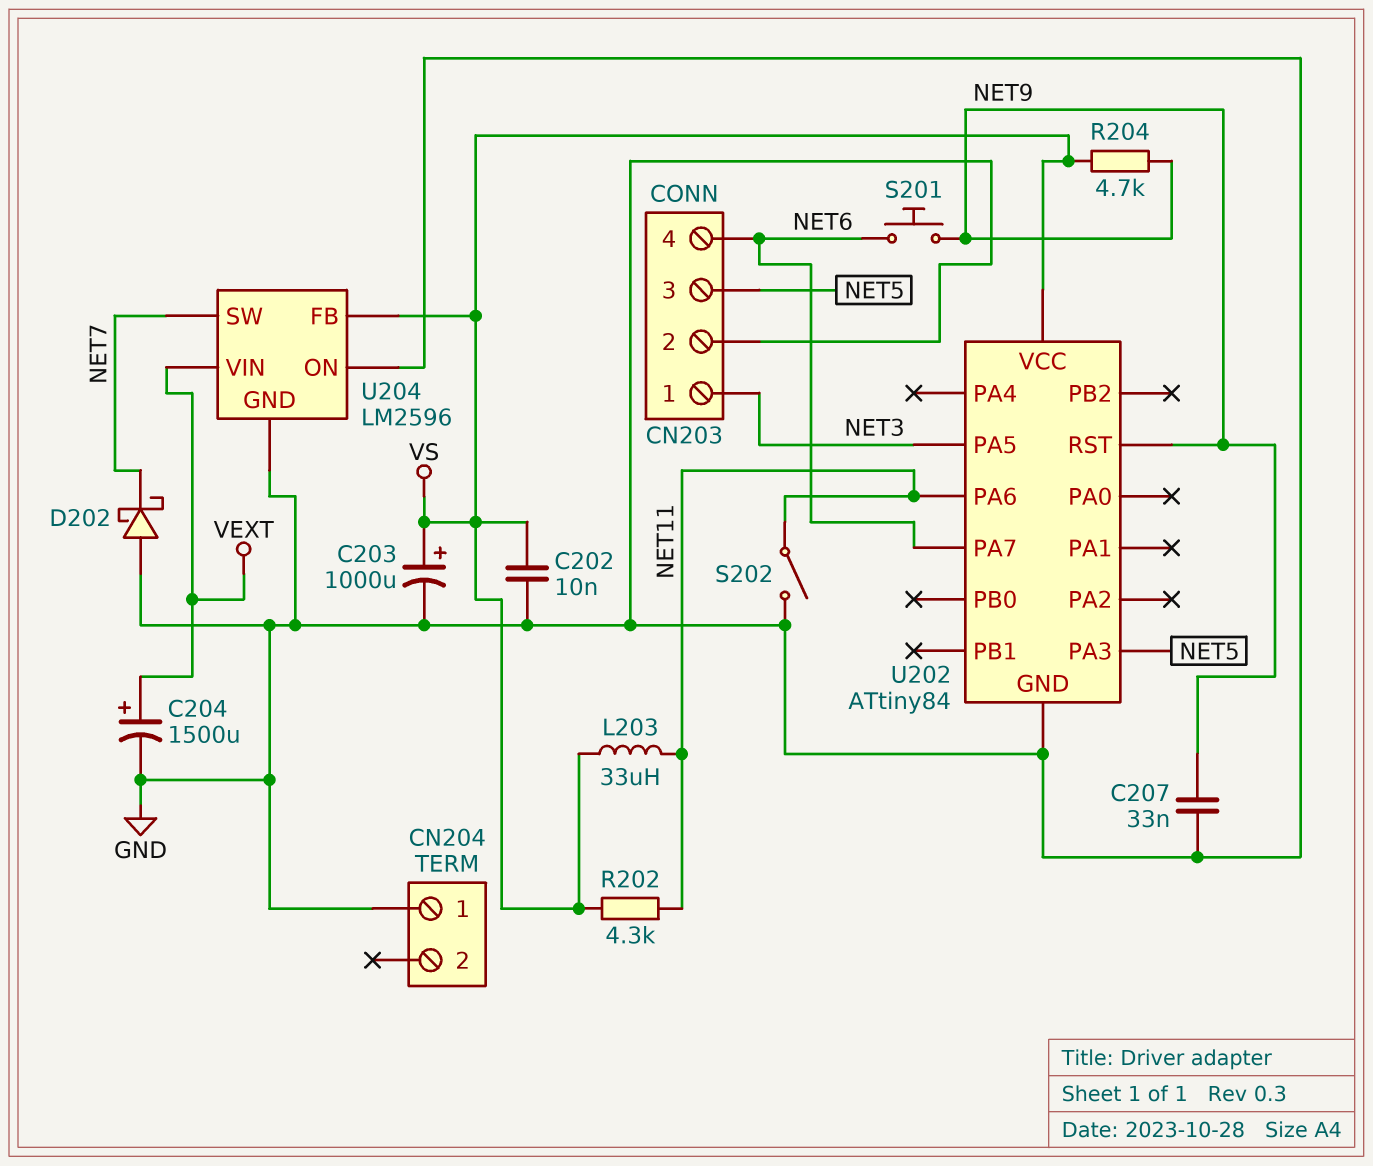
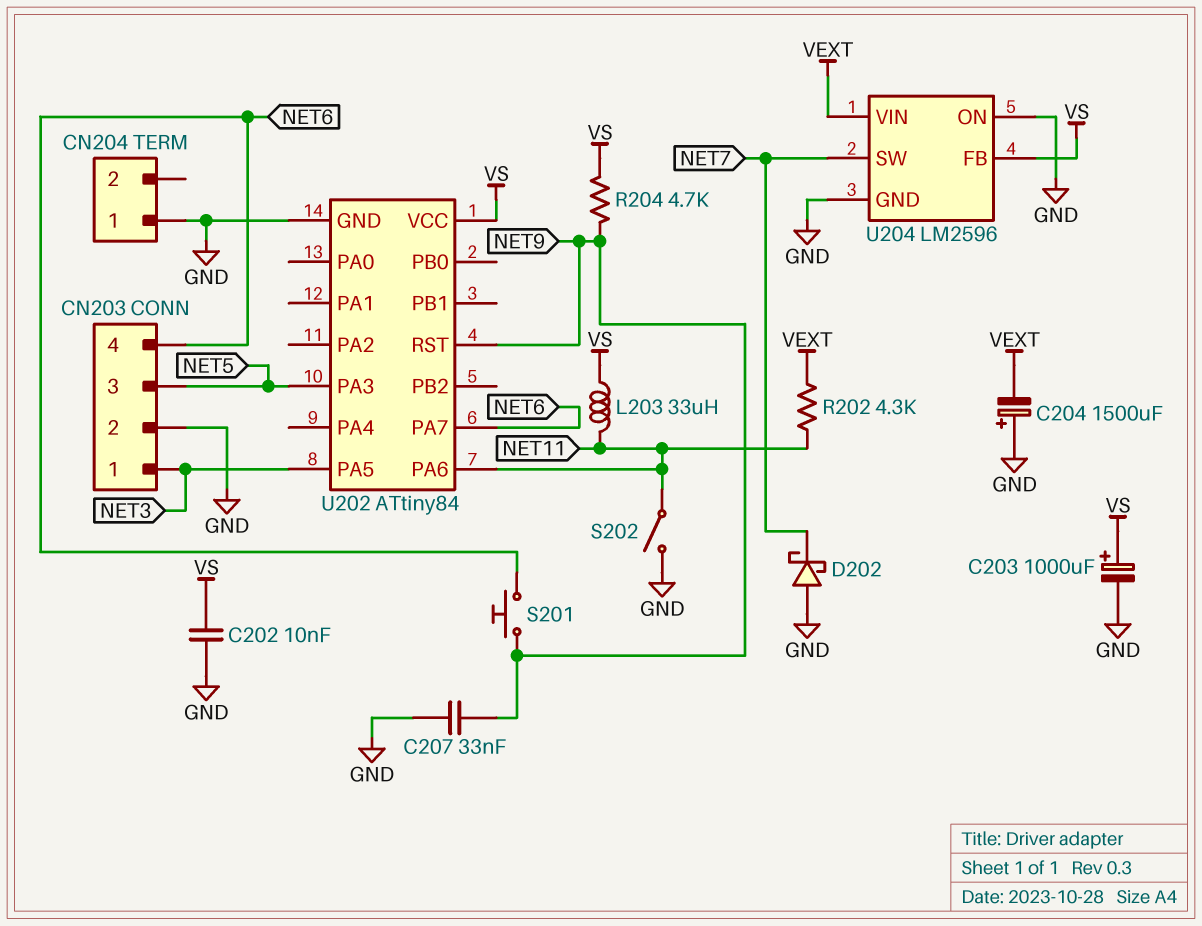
C204: 1500uF (plus VEXT, minus GND) -> 1500uF (plus GND, minus VEXT)
R202: 4.3k (NET11, VS) -> 4.3k (NET11, VEXT)

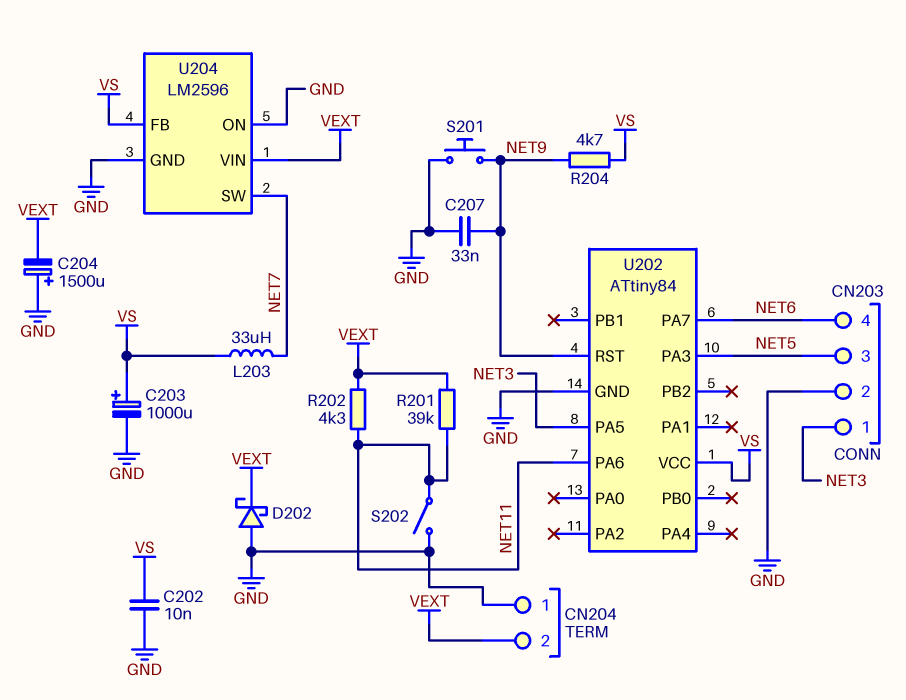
CN204 pin 2: none -> VEXT
D202: schottky (A GND, K NET7) -> schottky (A GND, K VEXT)
L203: 33uH (NET11, VS) -> 33uH (NET7, VS)
R201: none -> 39k (NET11, VEXT)
S201: button (NET6, NET9) -> button (GND, NET9)

